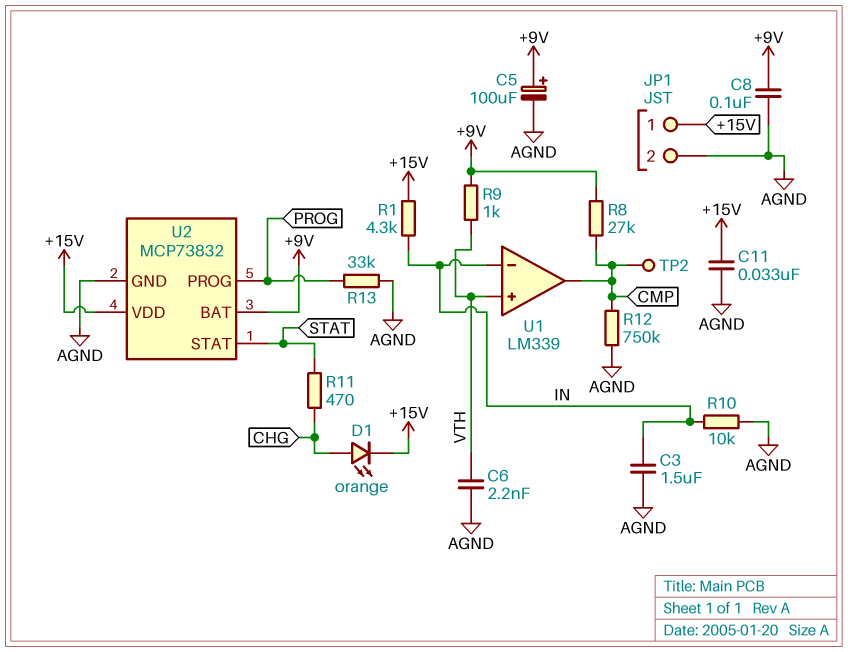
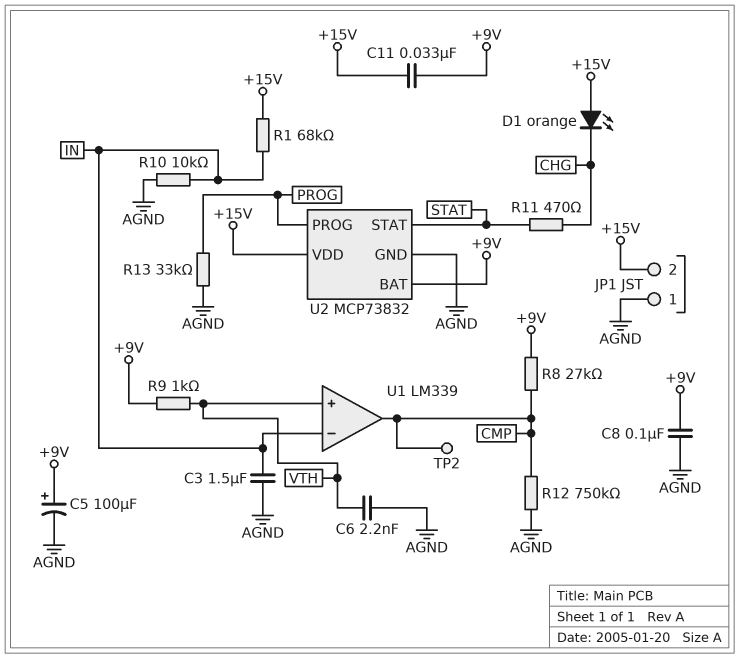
C11: 33nF (+15V, AGND) -> 33nF (+9V, +15V)
D1: LED orange (A CHG, K +15V) -> LED orange (A +15V, K CHG)
JP1 pin 1: +15V -> AGND
JP1 pin 2: AGND -> +15V
R1: 4.3k (+15V, IN) -> 68k (+15V, IN)

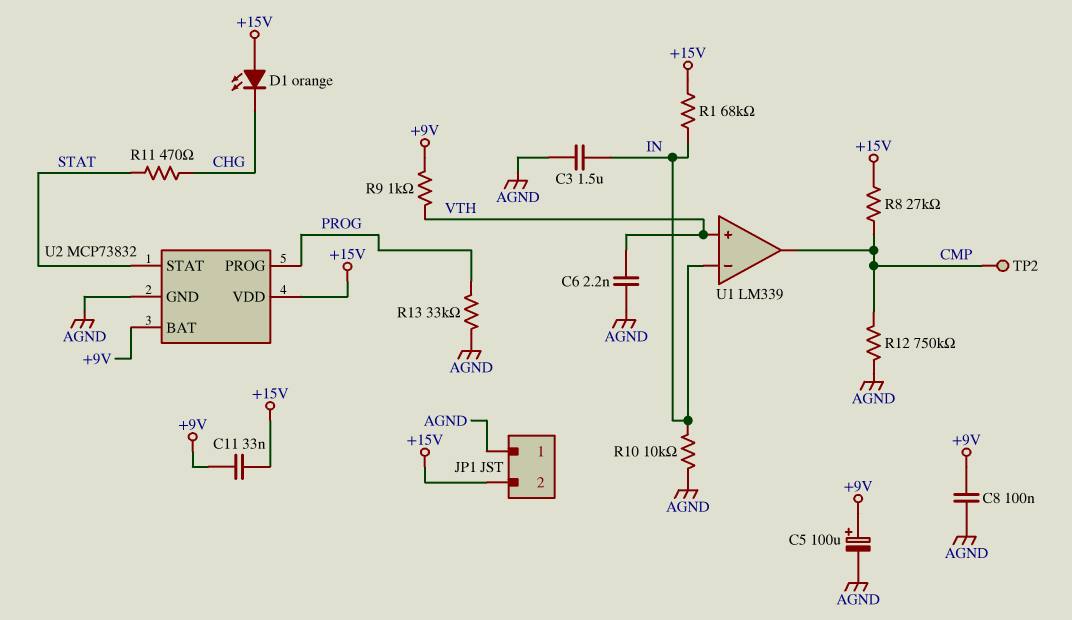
R8: 27k (+9V, CMP) -> 27k (+15V, CMP)

